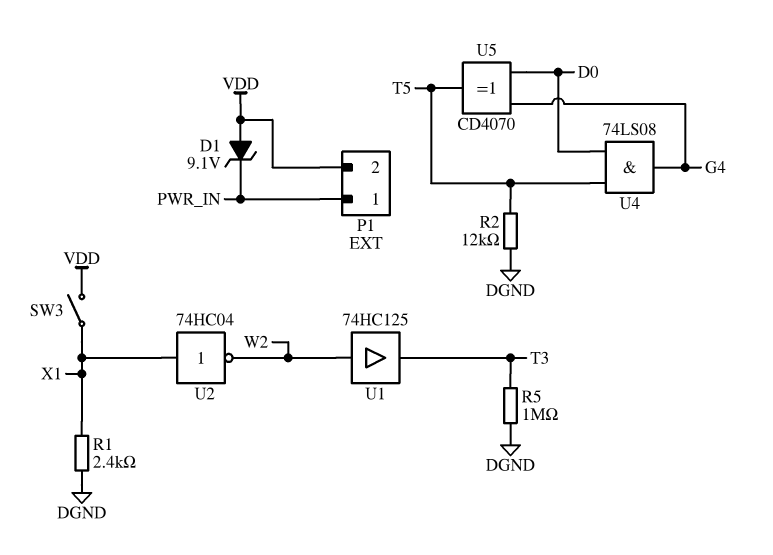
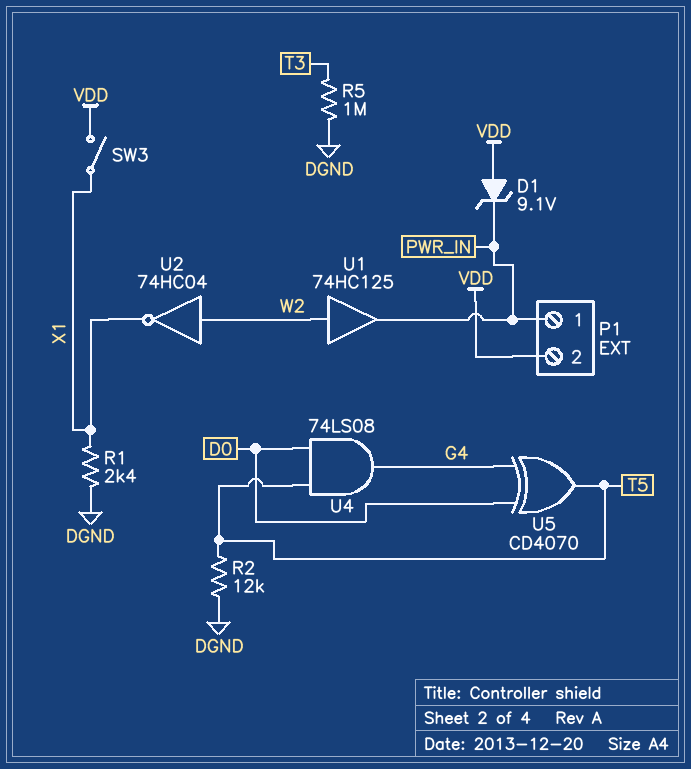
U1: buffer 74HC125 (in W2, out T3) -> buffer 74HC125 (in W2, out PWR_IN)
U2: NOT 74HC04 (in X1, out W2) -> NOT 74HC04 (in W2, out X1)

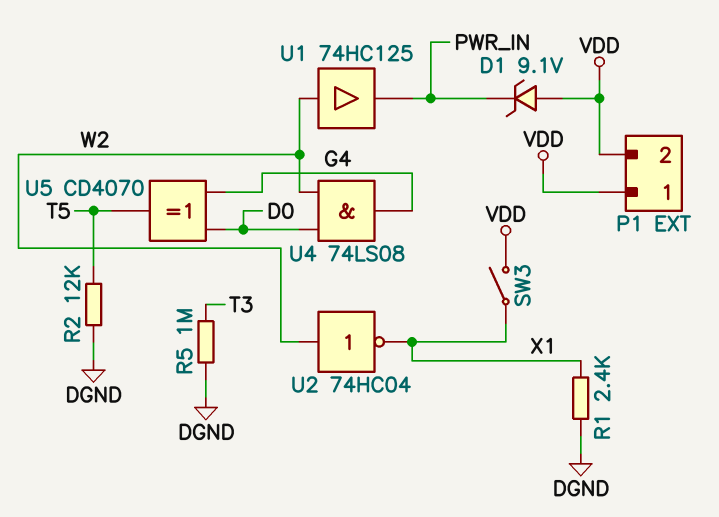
P1 pin 1: PWR_IN -> VDD
U4: AND 74LS08 (in D0, in T5, out G4) -> AND 74LS08 (in D0, in W2, out G4)

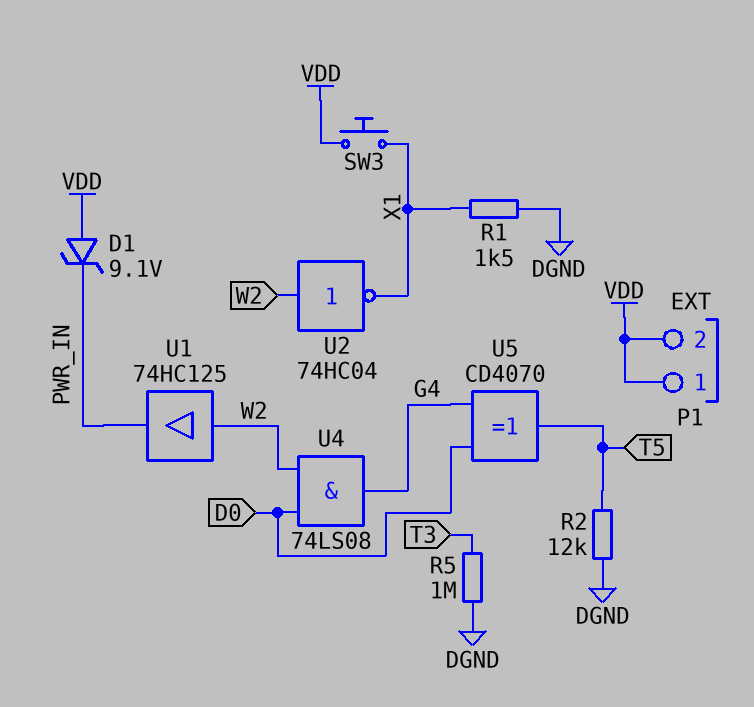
R1: 2.4k (DGND, X1) -> 1.5k (DGND, X1)
SW3: switch (VDD, X1) -> button (VDD, X1)

